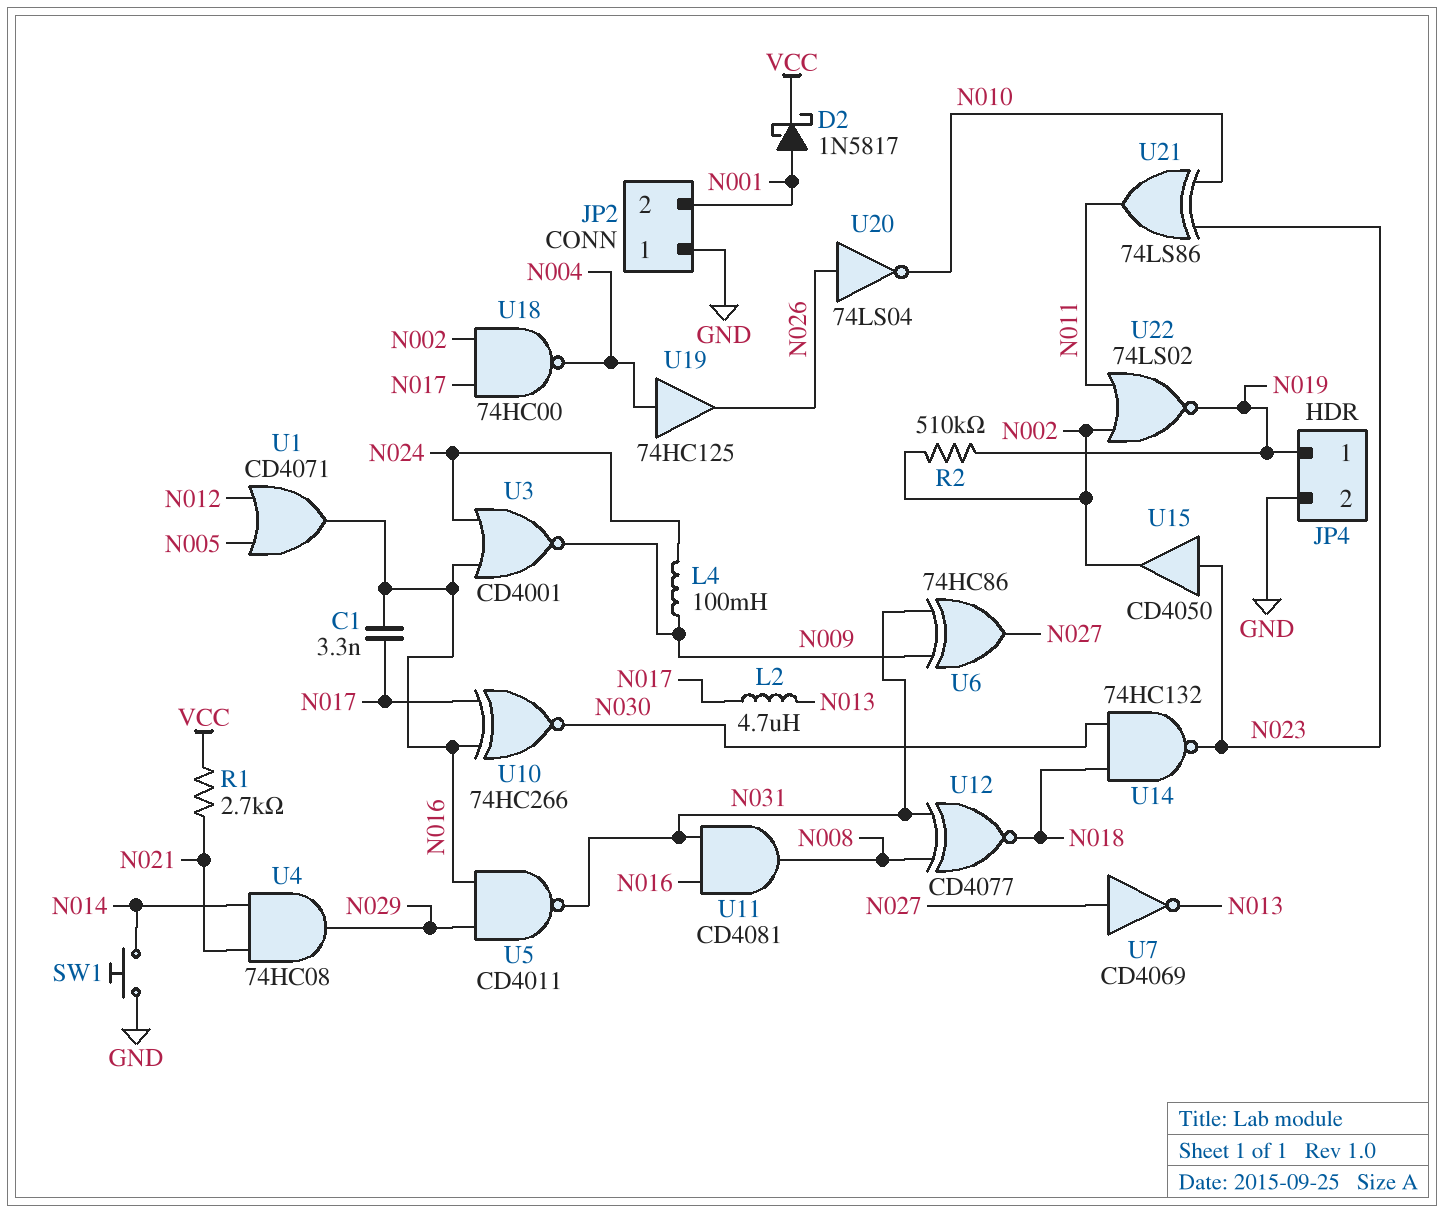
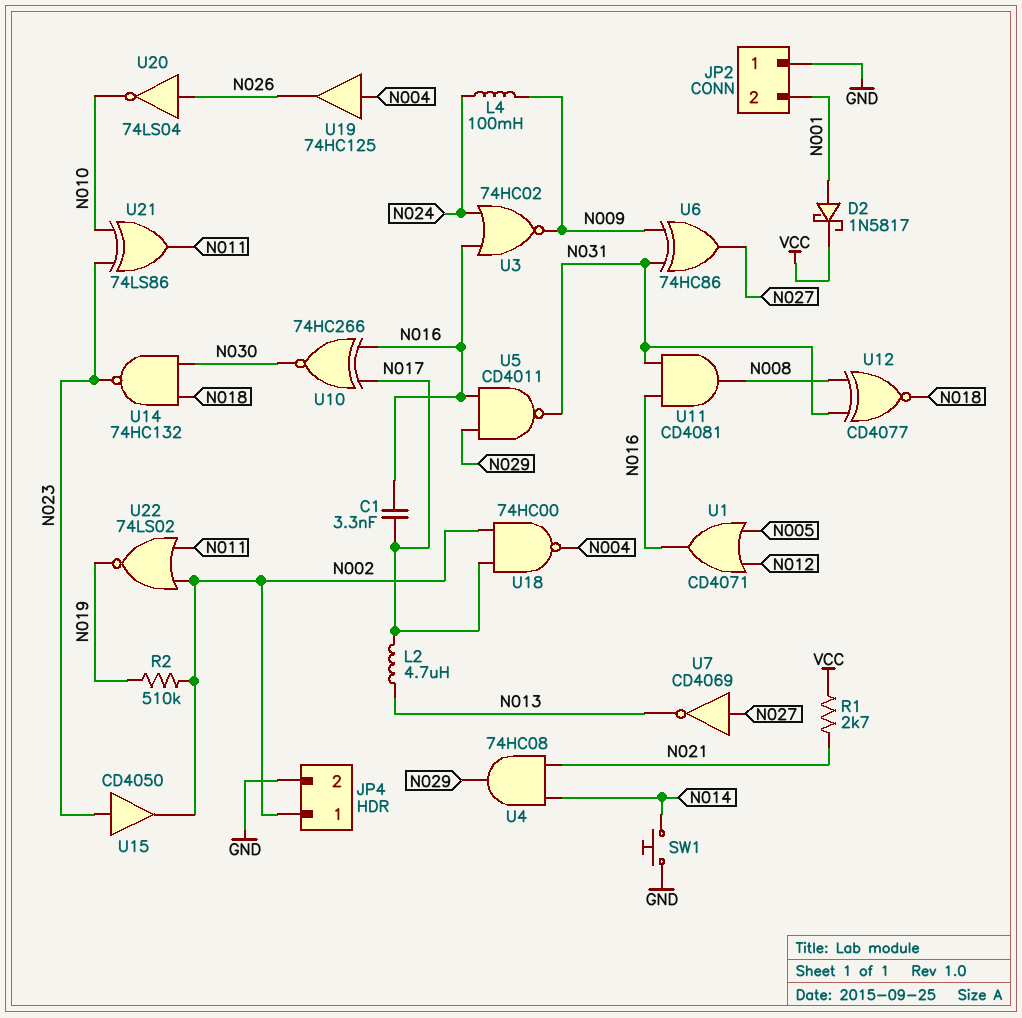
JP4 pin 1: N019 -> N002
U3: NOR CD4001 (in N016, in N024, out N009) -> NOR 74HC02 (in N016, in N024, out N009)

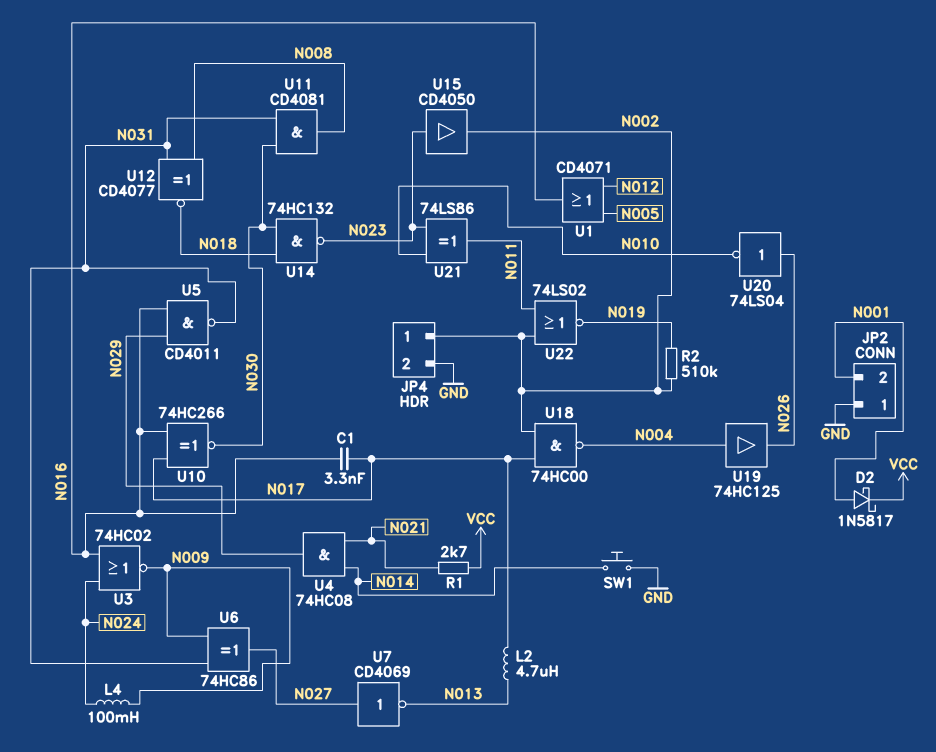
U11: AND CD4081 (in N016, in N031, out N008) -> AND CD4081 (in N030, in N031, out N008)

